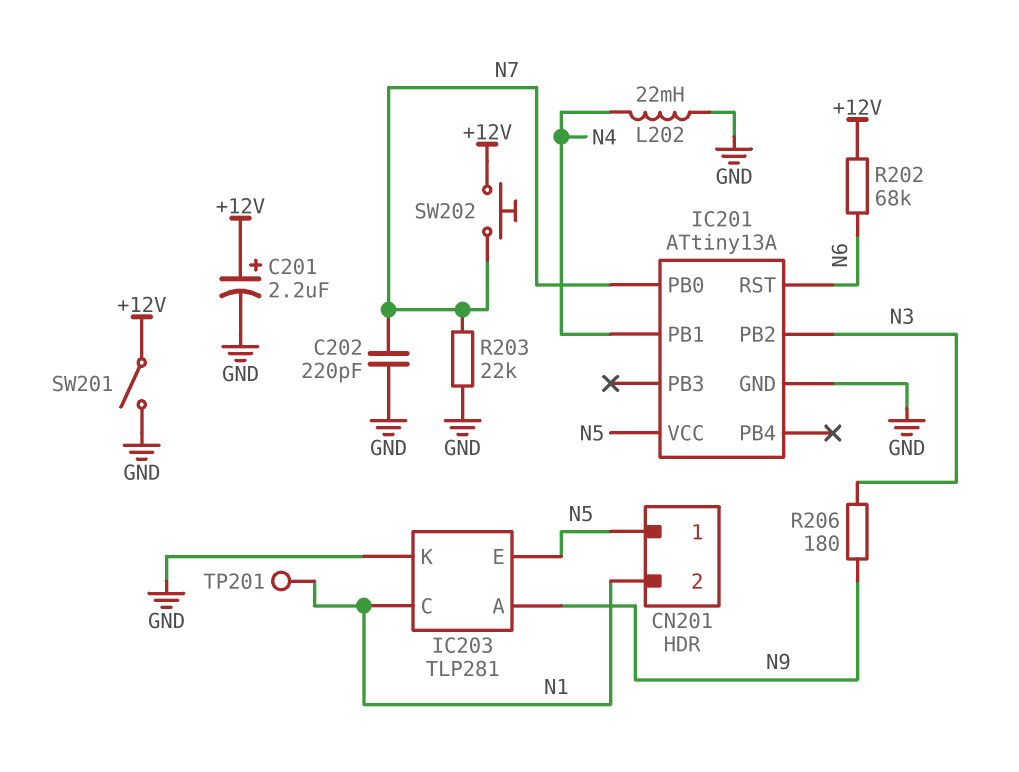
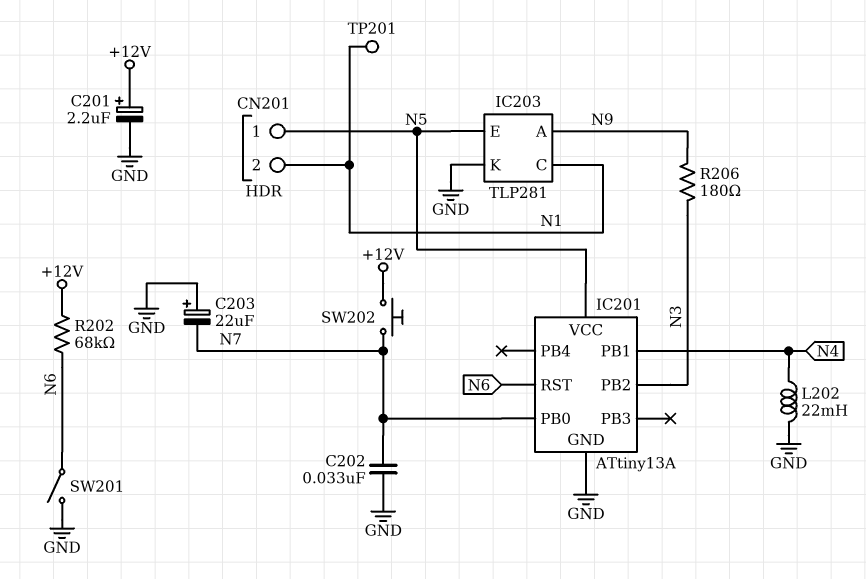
C202: 220pF (GND, N7) -> 33nF (GND, N7)
C203: none -> 22uF (plus GND, minus N7)
R203: 22k (GND, N7) -> none
SW201: switch (+12V, GND) -> switch (GND, N6)

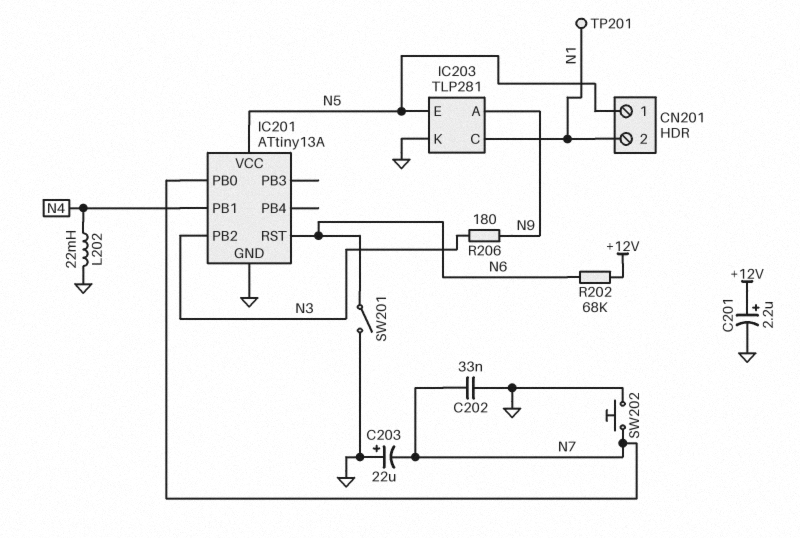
SW202: button (+12V, N7) -> button (GND, N7)

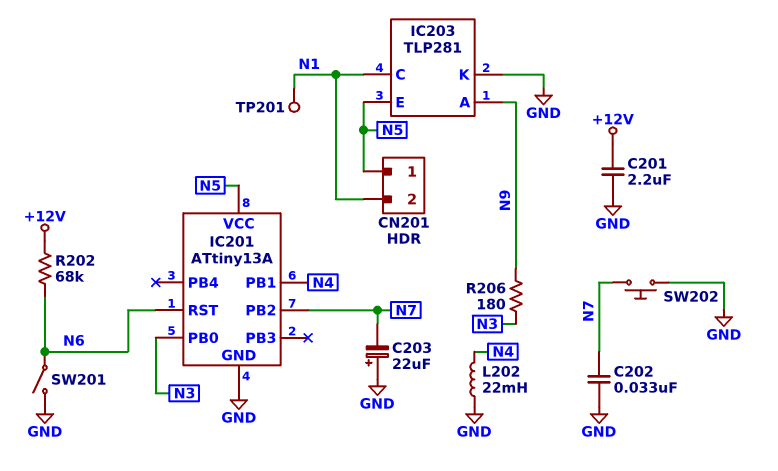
C201: 2.2uF (plus +12V, minus GND) -> 2.2uF (+12V, GND)
IC201 pin PB0: N7 -> N3
IC201 pin PB2: N3 -> N7

